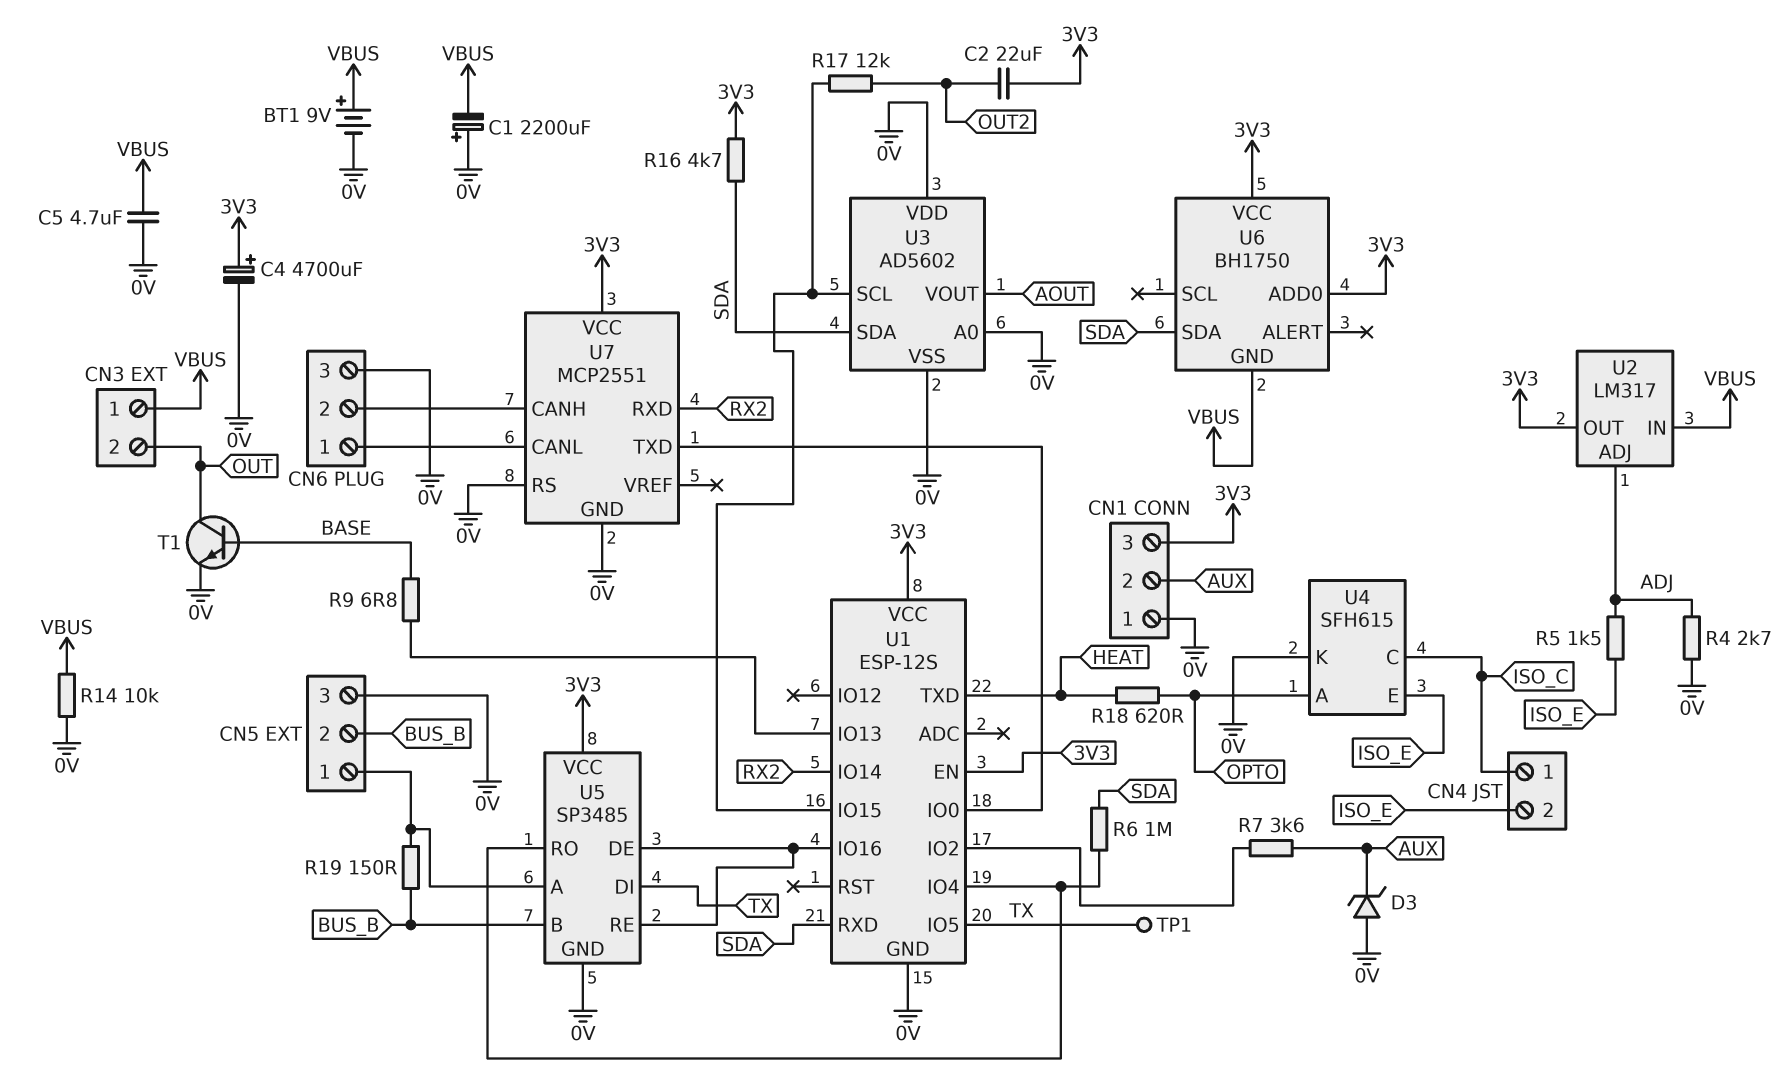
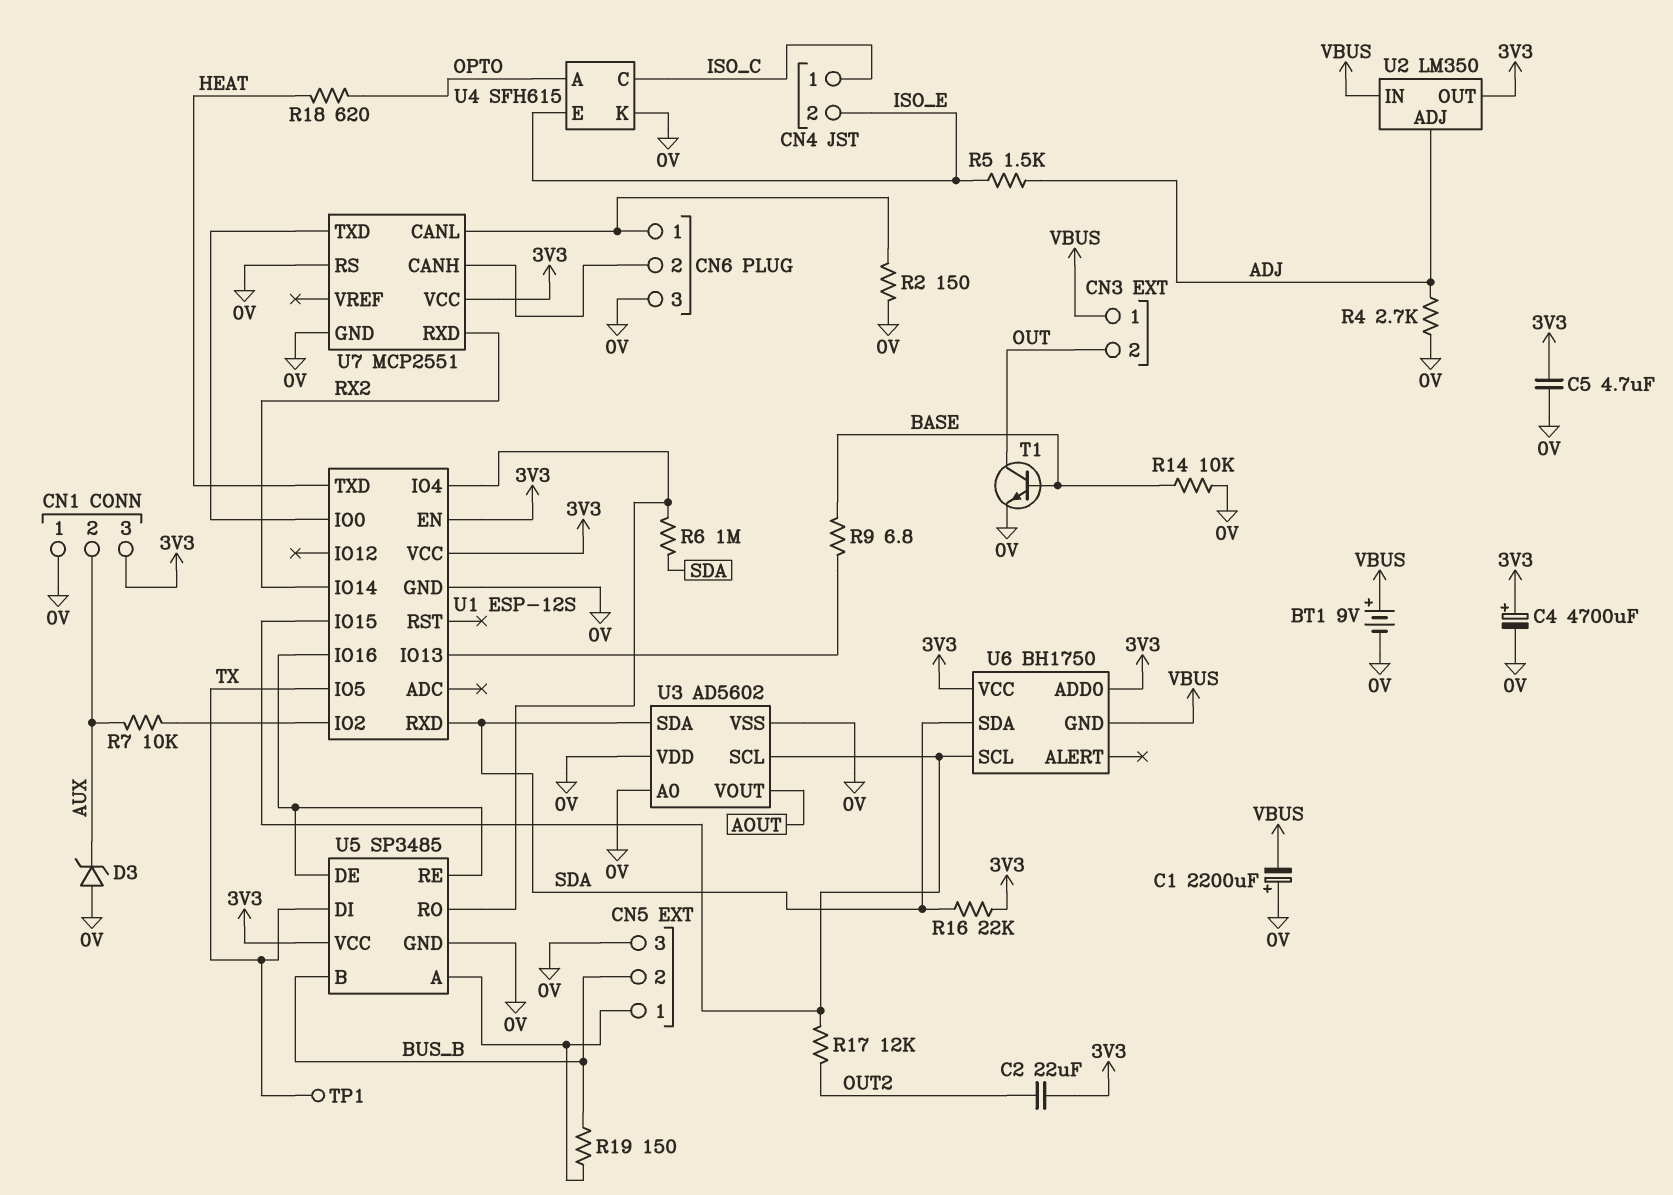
C5: 4.7uF (0V, VBUS) -> 4.7uF (0V, 3V3)
R2: none -> 150 (0V, CN6/1)
R7: 3.6k (AUX, U1/IO2) -> 10k (AUX, U1/IO2)
R14: 10k (0V, VBUS) -> 10k (0V, BASE)
R16: 4.7k (3V3, SDA) -> 22k (3V3, SDA)
U2: LM317 -> LM350
U6 pin SCL: none -> U1/IO15

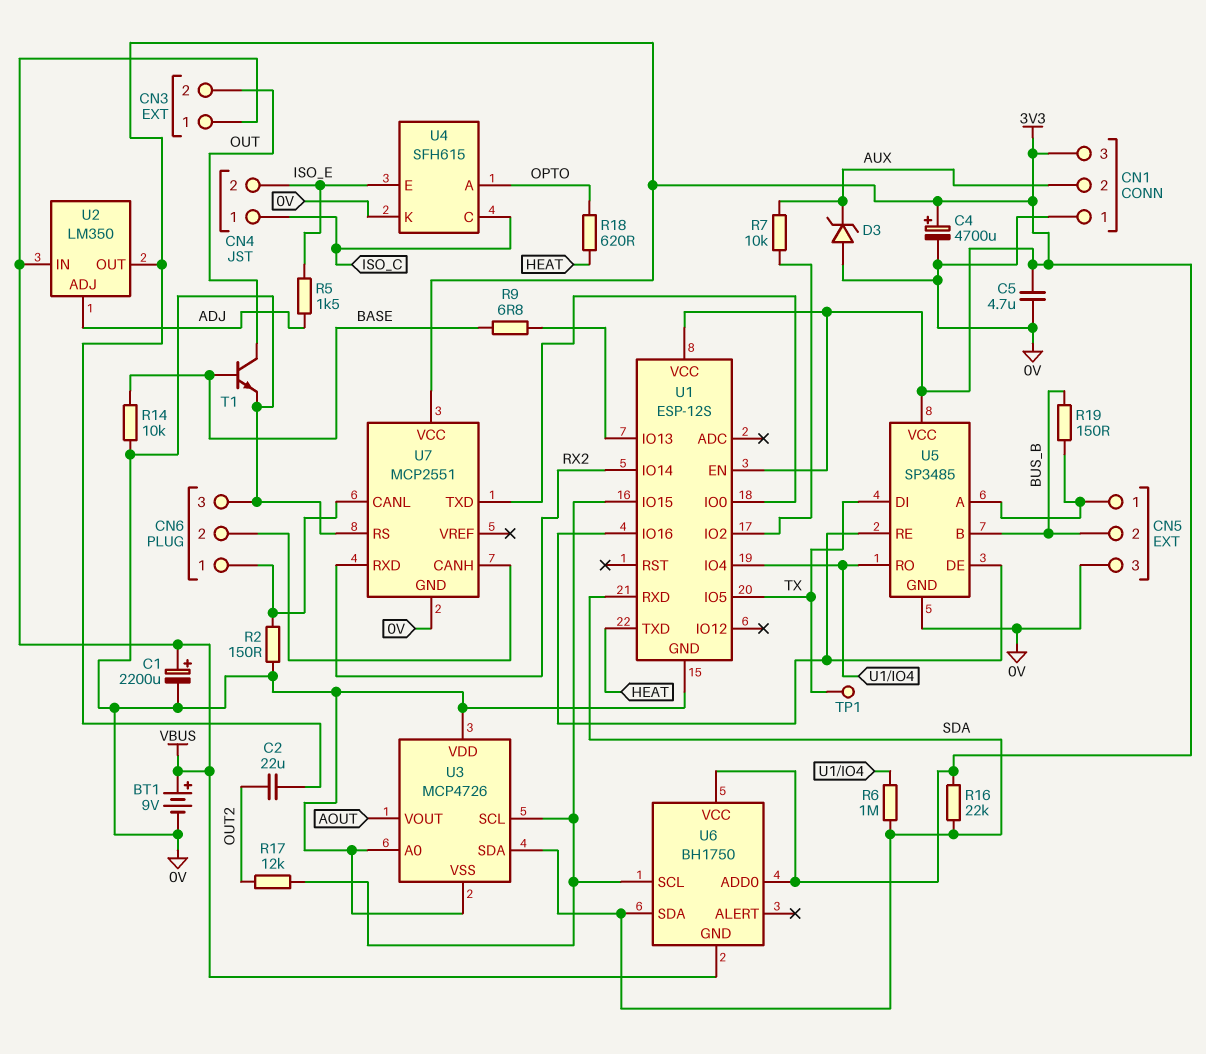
C1: 2200uF (plus 0V, minus VBUS) -> 2200uF (plus VBUS, minus 0V)
R4: 2.7k (0V, ADJ) -> none
U3: AD5602 -> MCP4726

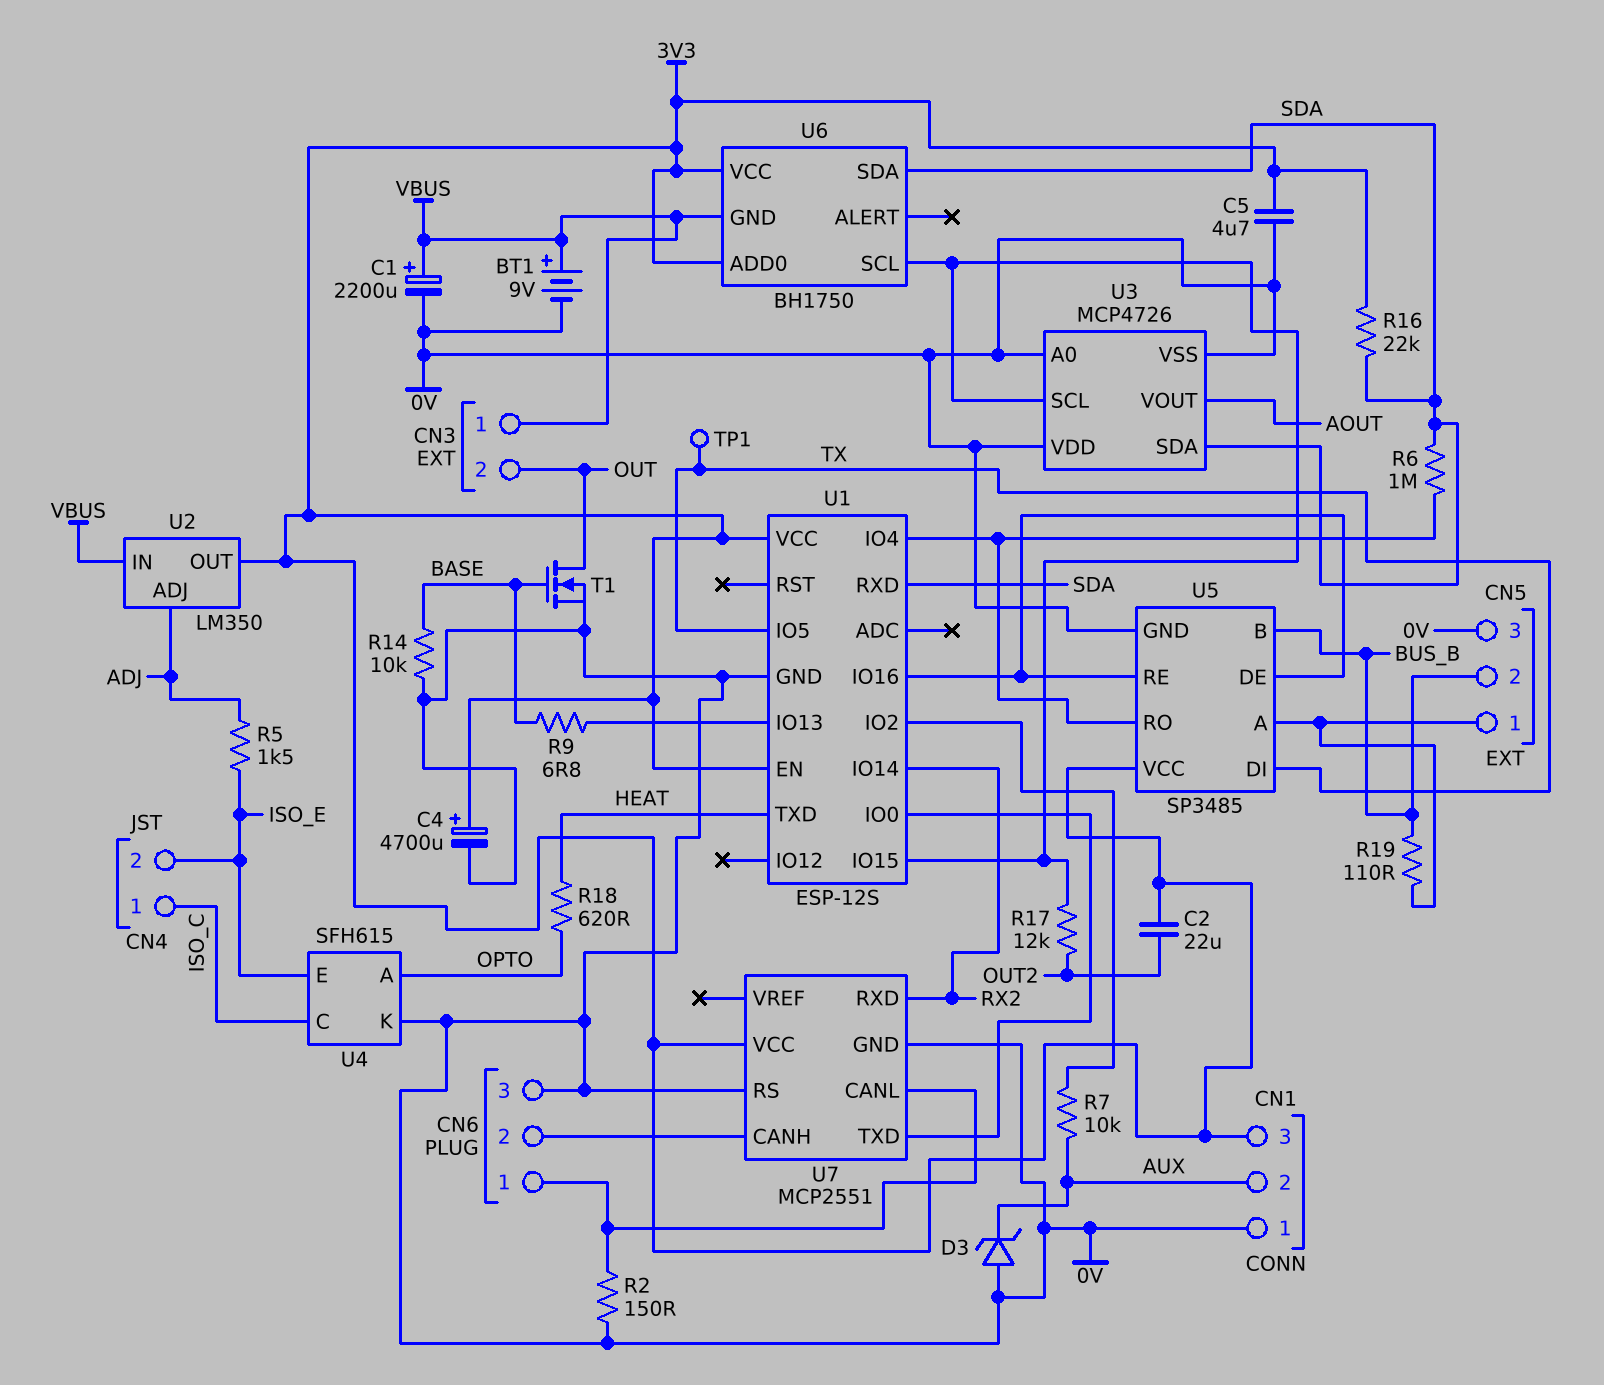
R19: 150 (BUS_B, CN5/1) -> 110 (BUS_B, CN5/1)
T1: NPN (B BASE, C OUT, E 0V) -> NMOS (G BASE, D OUT, S 0V)

